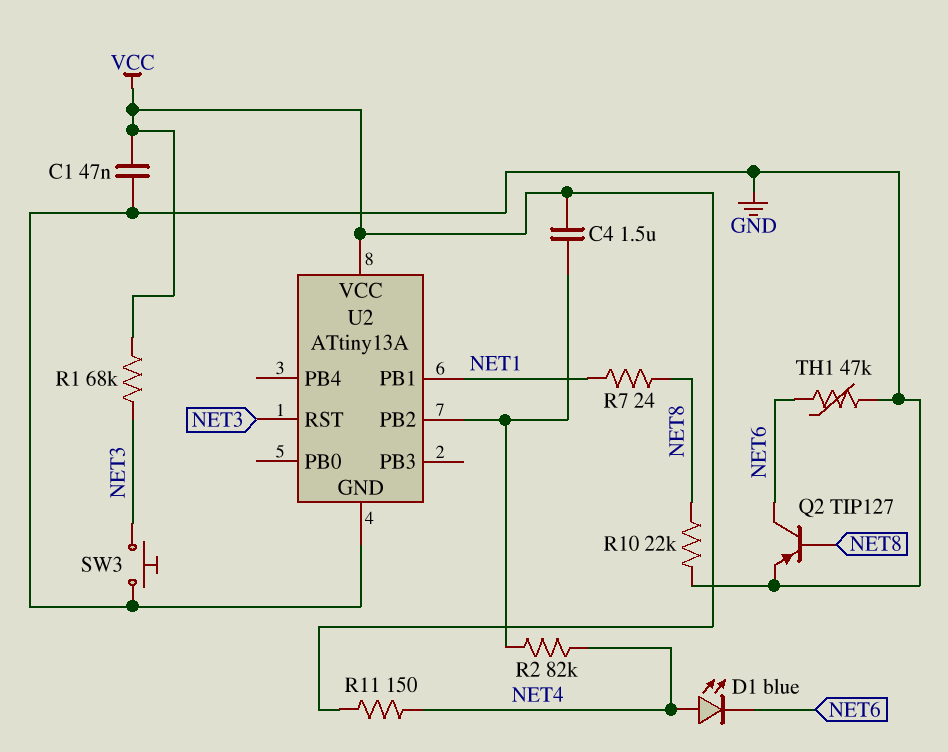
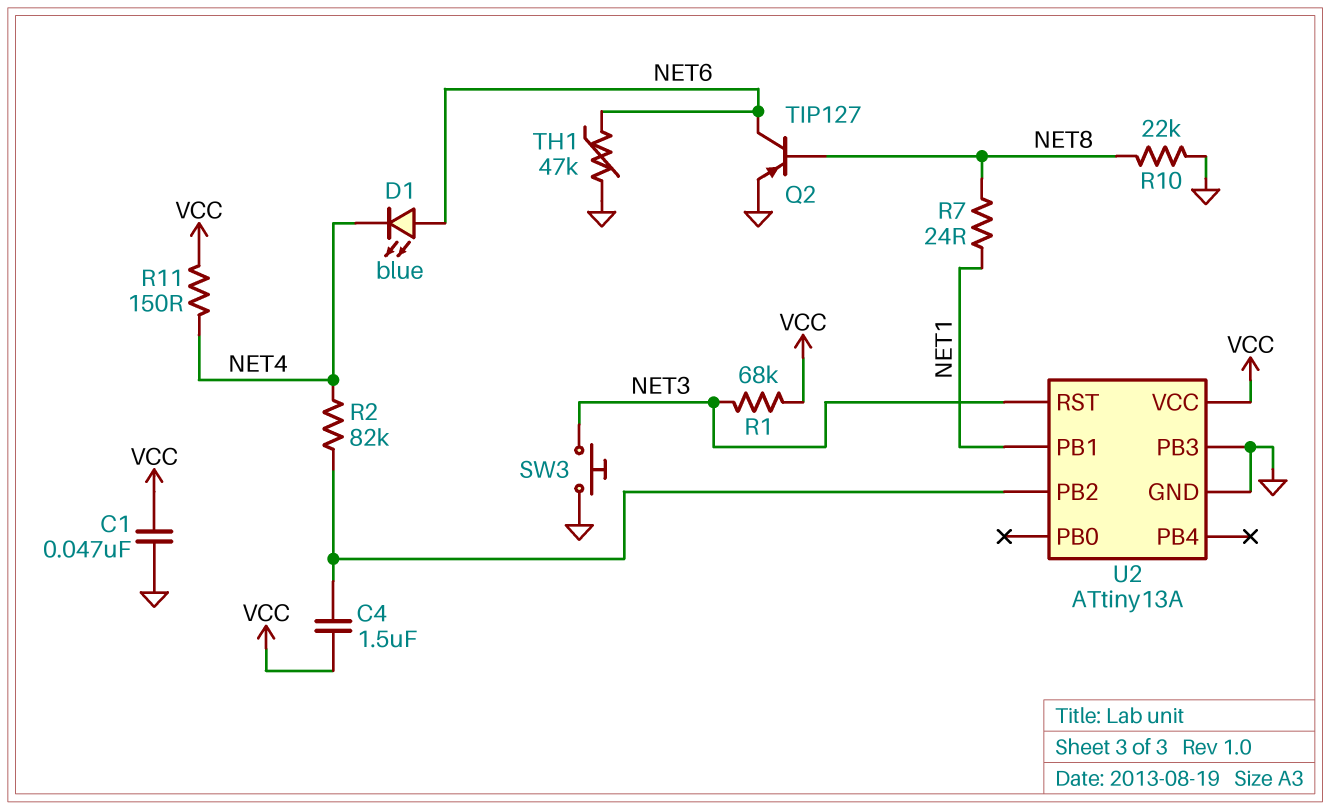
D1: LED blue (A NET4, K NET6) -> LED blue (A NET6, K NET4)
U2 pin PB3: none -> GND

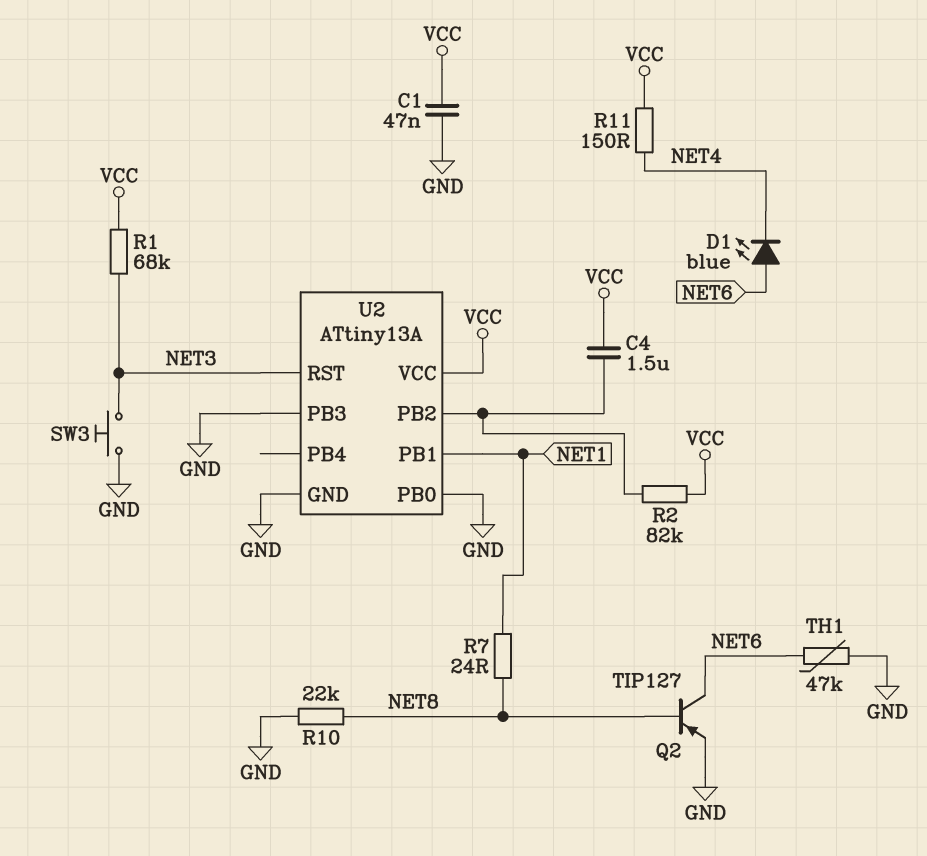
R2: 82k (NET4, U2/PB2) -> 82k (U2/PB2, VCC)
U2 pin PB0: none -> GND

